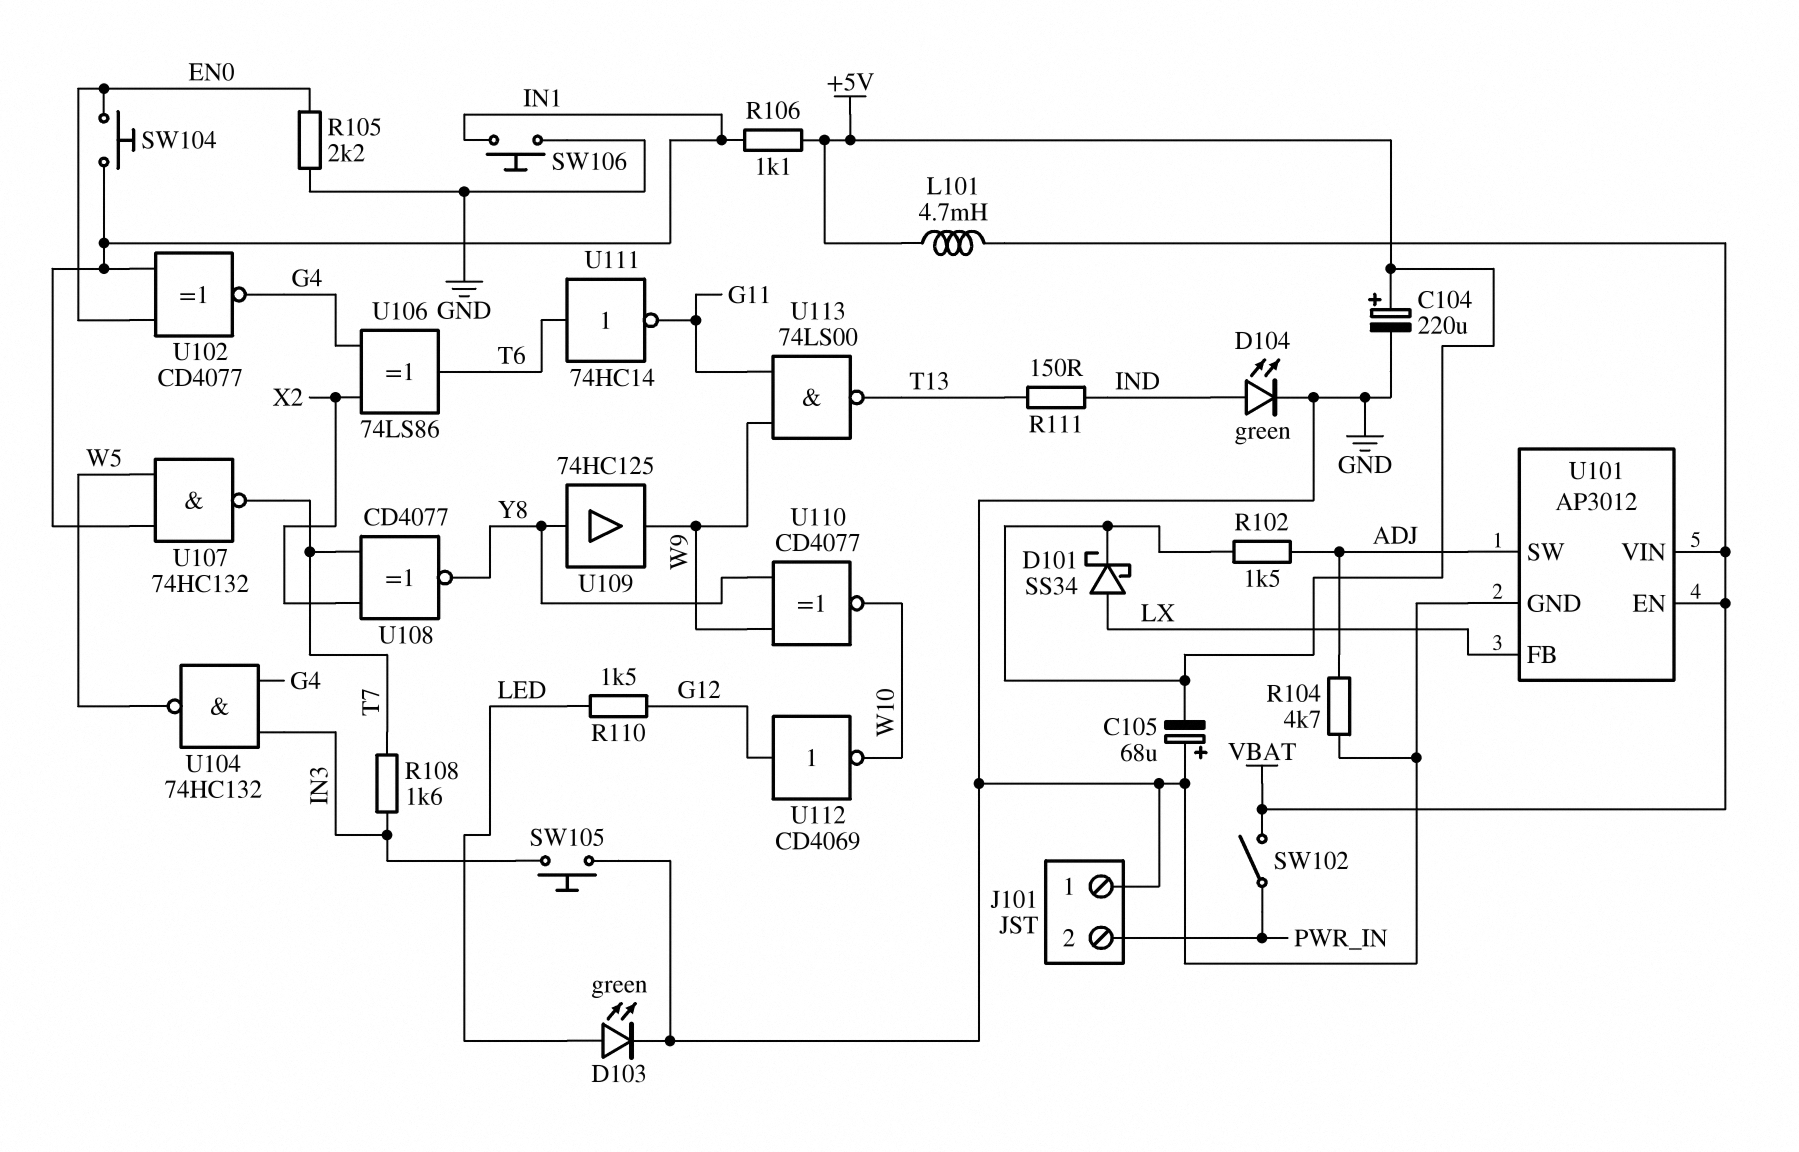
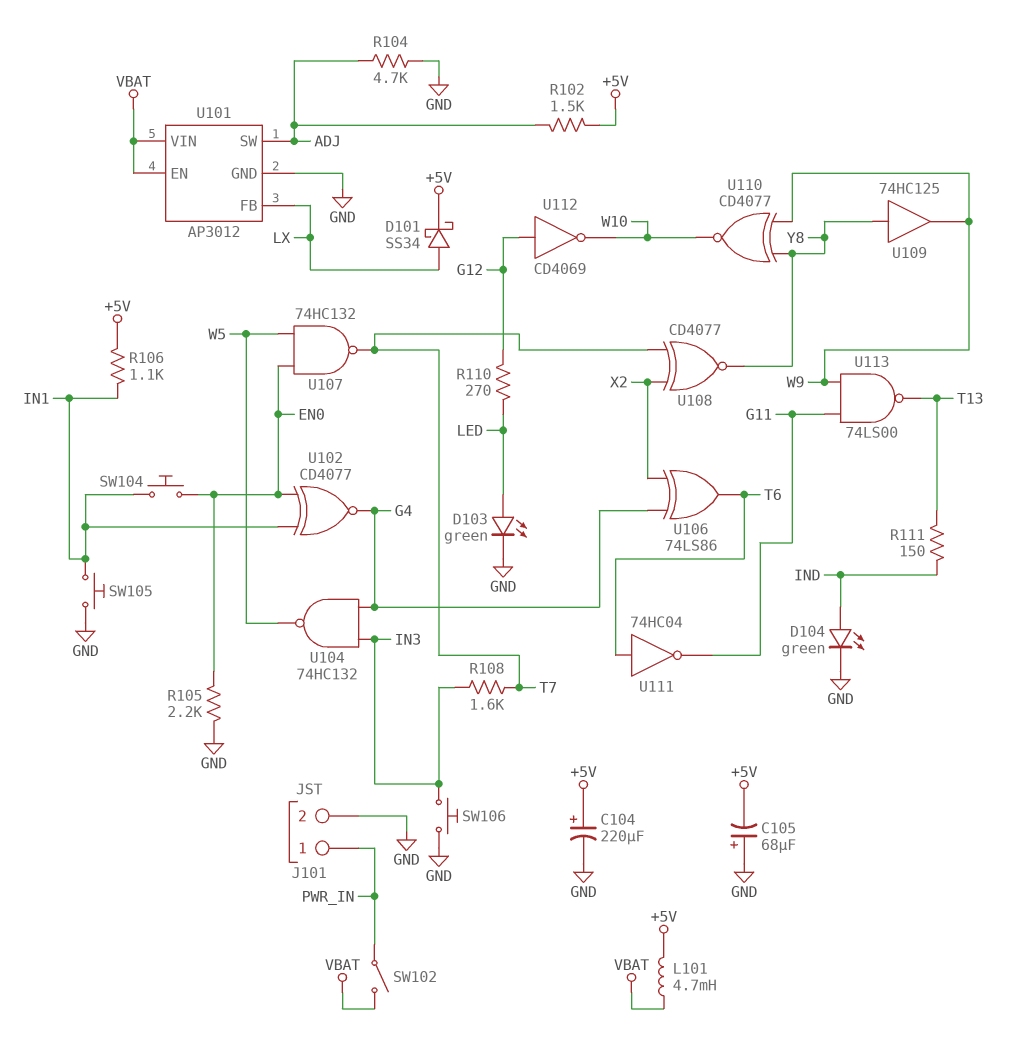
J101 pin 1: GND -> PWR_IN
J101 pin 2: PWR_IN -> GND
R110: 1.5k (G12, LED) -> 270 (G12, LED)
SW105: button (GND, IN3) -> button (GND, IN1)
SW106: button (GND, IN1) -> button (GND, IN3)
U107: NAND 74HC132 (in IN1, in W5, out T7) -> NAND 74HC132 (in EN0, in W5, out T7)
U111: NOT 74HC14 (in T6, out G11) -> NOT 74HC04 (in T6, out G11)

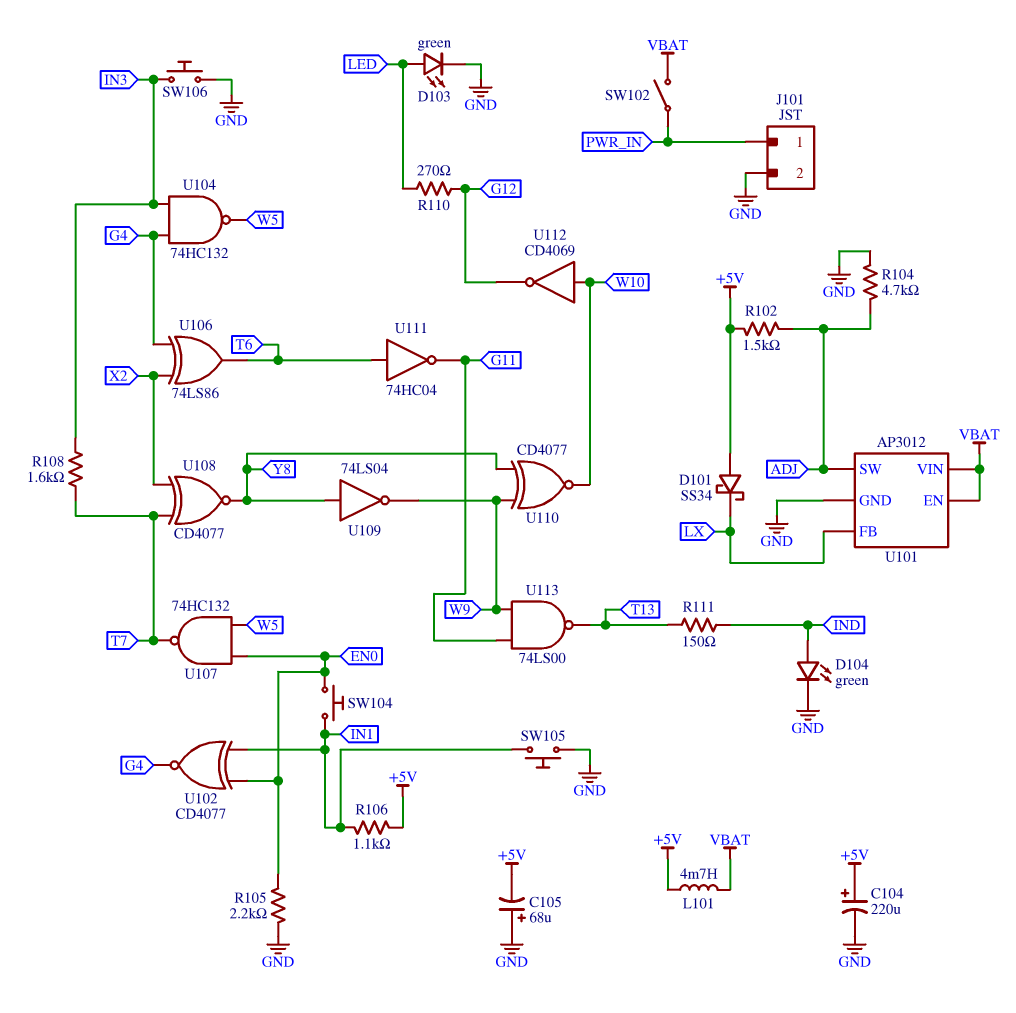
D101: schottky SS34 (A LX, K +5V) -> schottky SS34 (A +5V, K LX)
U109: buffer 74HC125 (in Y8, out W9) -> NOT 74LS04 (in Y8, out W9)
U112: NOT CD4069 (in G12, out W10) -> NOT CD4069 (in W10, out G12)

